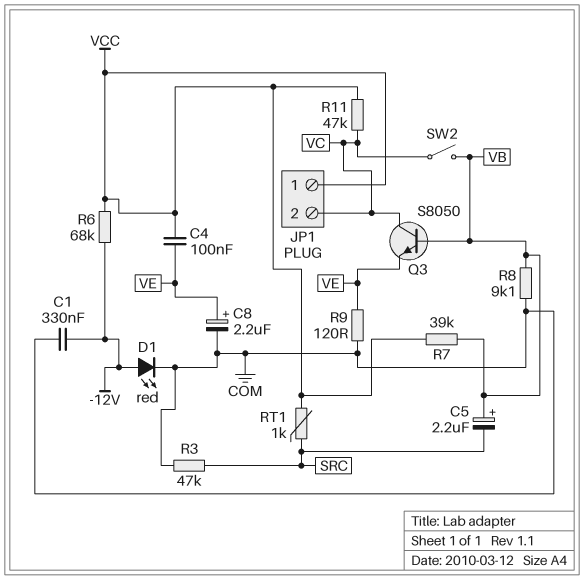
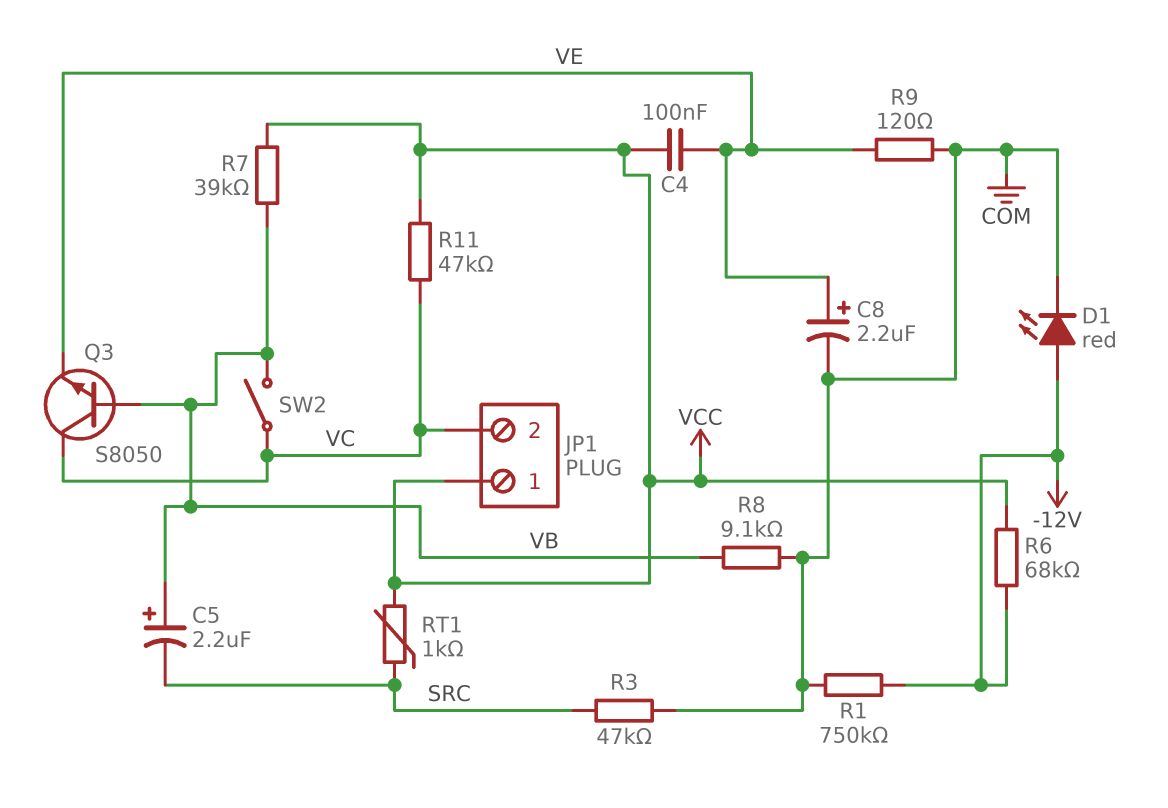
C1: 330nF (-12V, COM) -> none
R1: none -> 750k (-12V, COM)

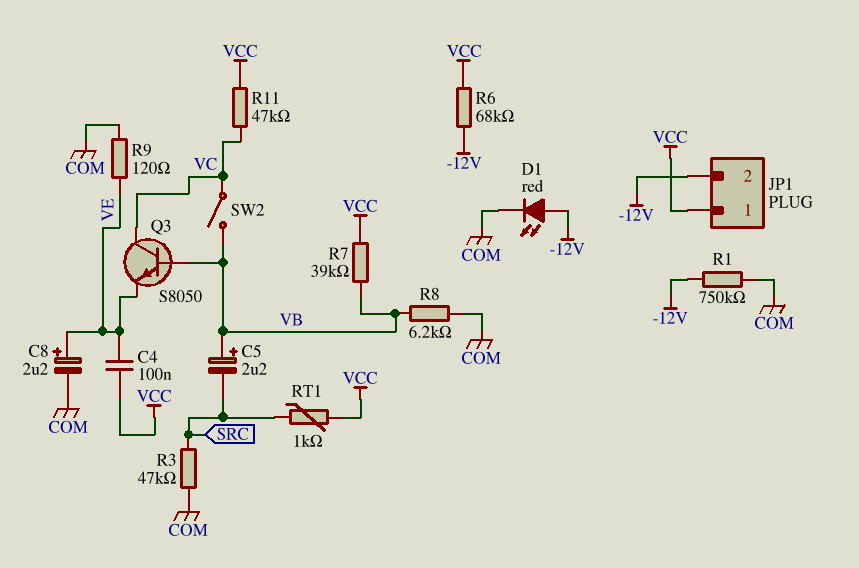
JP1 pin 2: VC -> -12V
R8: 9.1k (COM, VB) -> 6.2k (COM, VB)

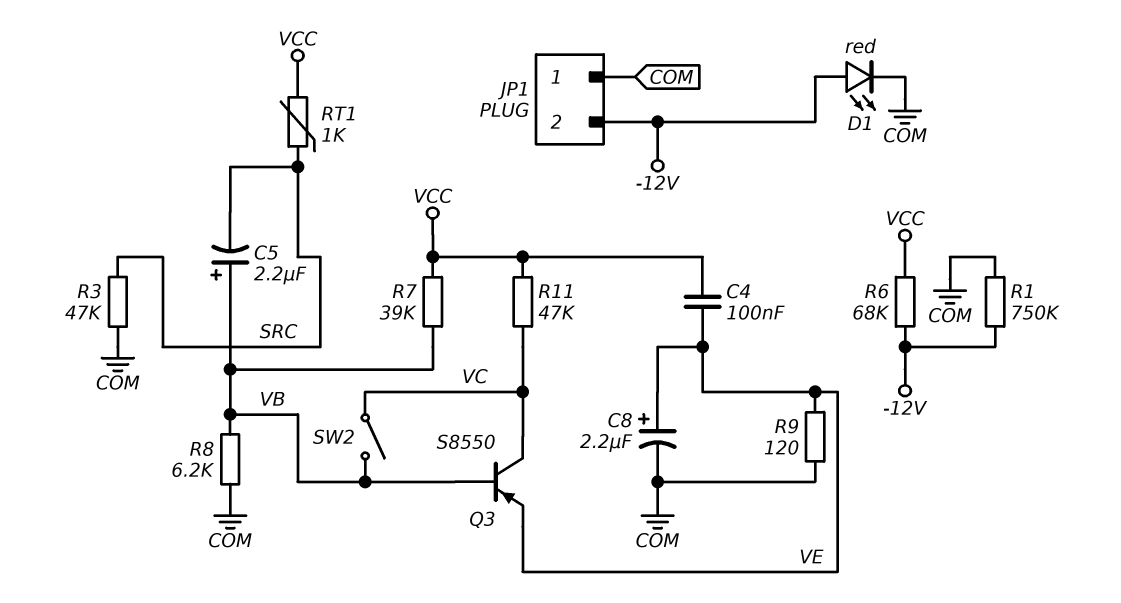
JP1 pin 1: VCC -> COM
Q3: NPN S8050 (B VB, C VC, E VE) -> PNP S8550 (B VB, C VC, E VE)

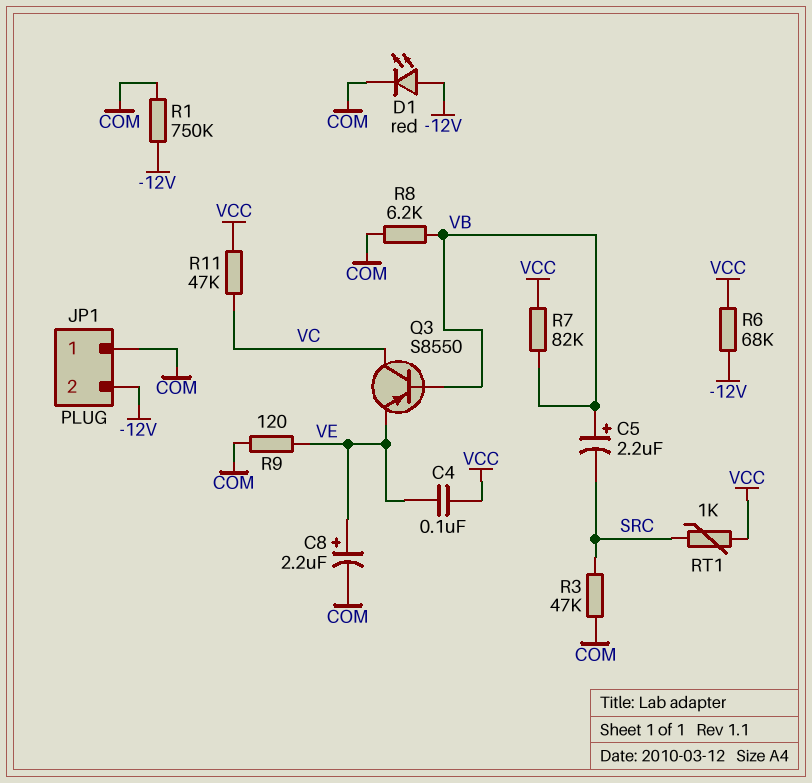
R7: 39k (VB, VCC) -> 82k (VB, VCC)
SW2: switch (VB, VC) -> none

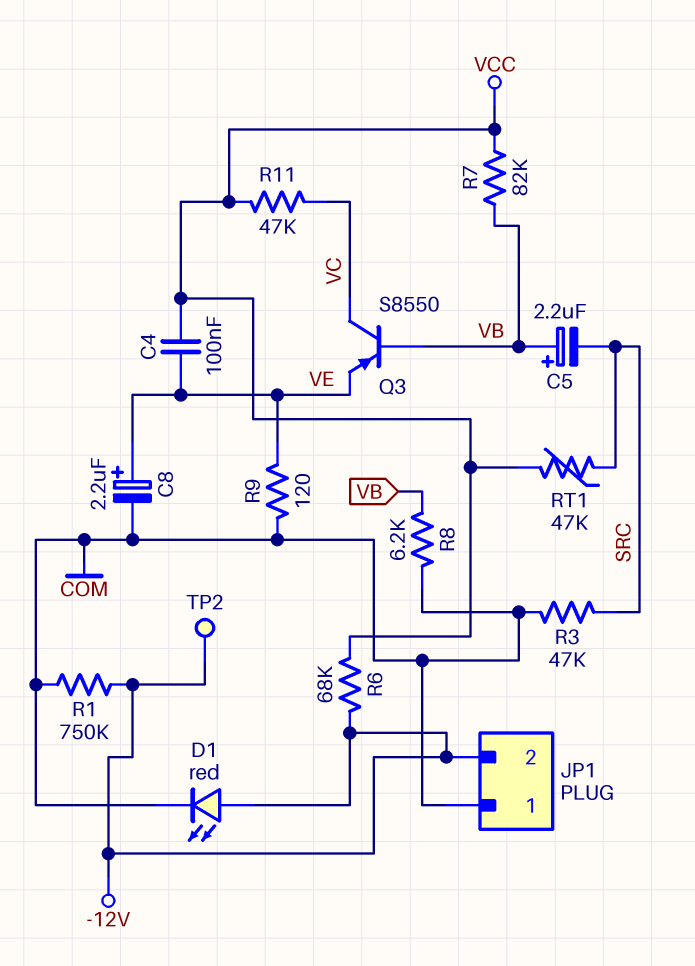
RT1: 1k (SRC, VCC) -> 47k (SRC, VCC)
TP2: none -> test point (-12V)

